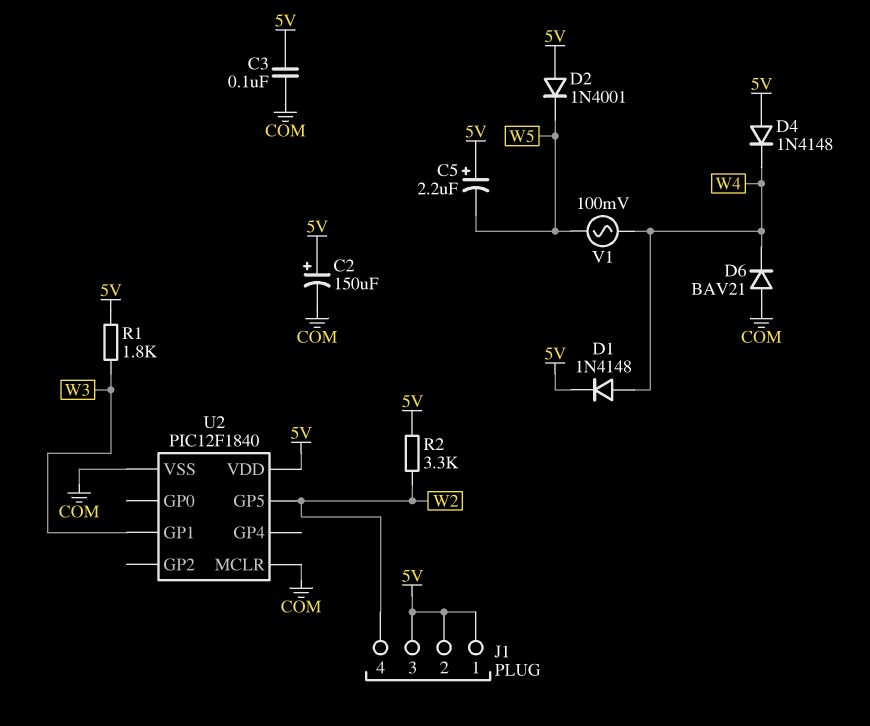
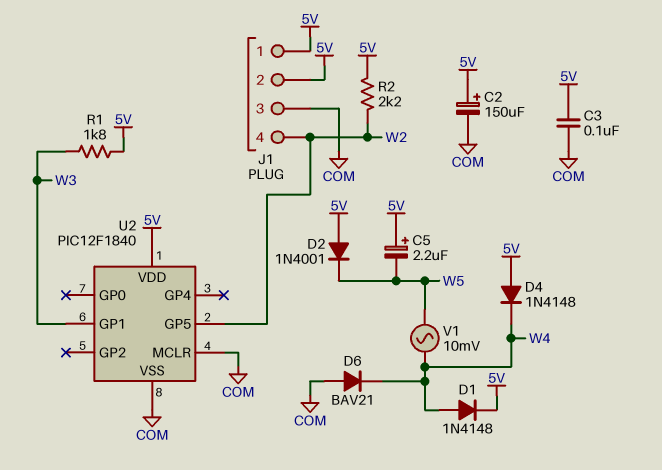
J1 pin 3: 5V -> COM
R2: 3.3k (5V, W2) -> 2.2k (5V, W2)
V1: AC 100mV (W4, W5) -> AC 10mV (W4, W5)

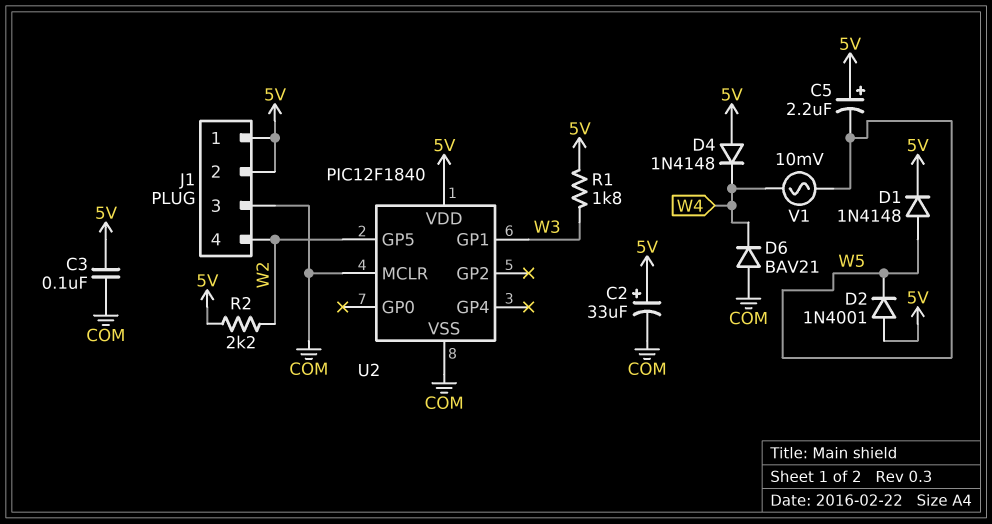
C2: 150uF (plus 5V, minus COM) -> 33uF (plus 5V, minus COM)
D1: diode 1N4148 (A W4, K 5V) -> diode 1N4148 (A W5, K 5V)

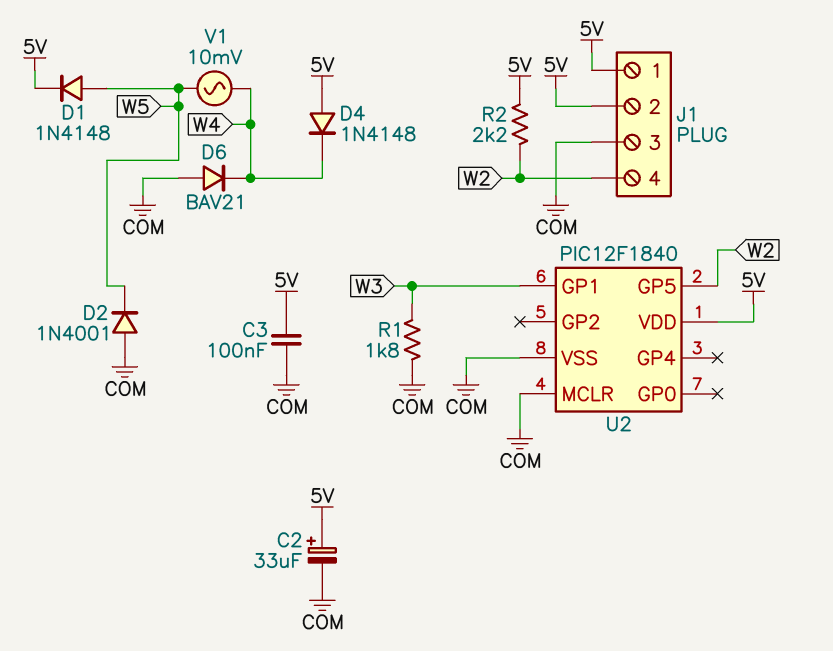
C5: 2.2uF (plus 5V, minus W5) -> none
D2: diode 1N4001 (A 5V, K W5) -> diode 1N4001 (A COM, K W5)
R1: 1.8k (5V, W3) -> 1.8k (COM, W3)

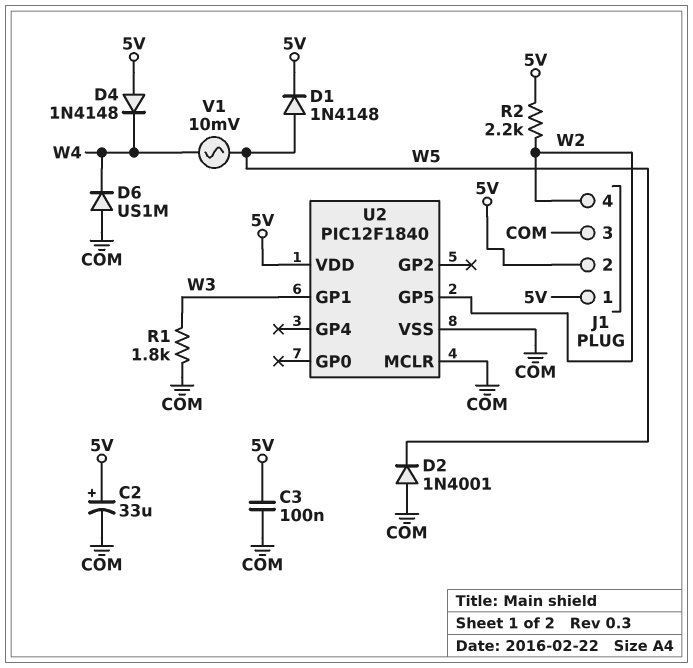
D6: diode BAV21 (A COM, K W4) -> diode US1M (A COM, K W4)

